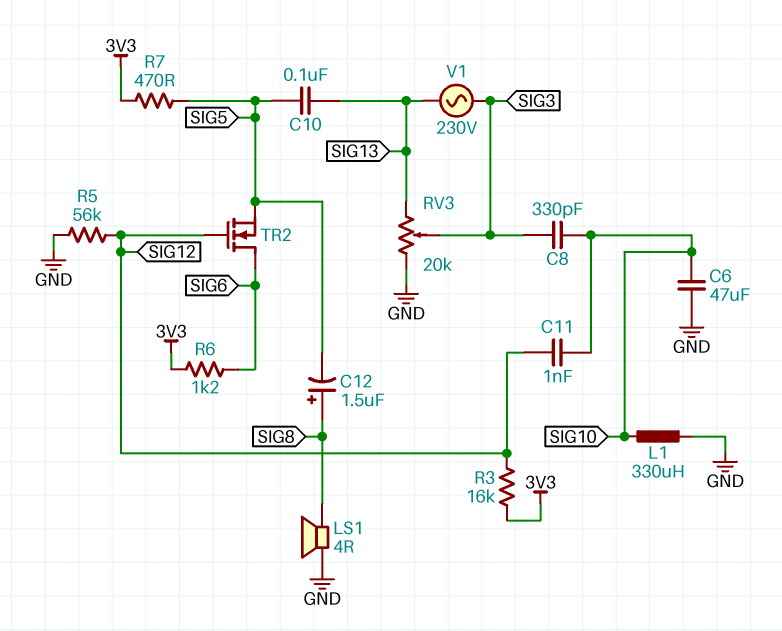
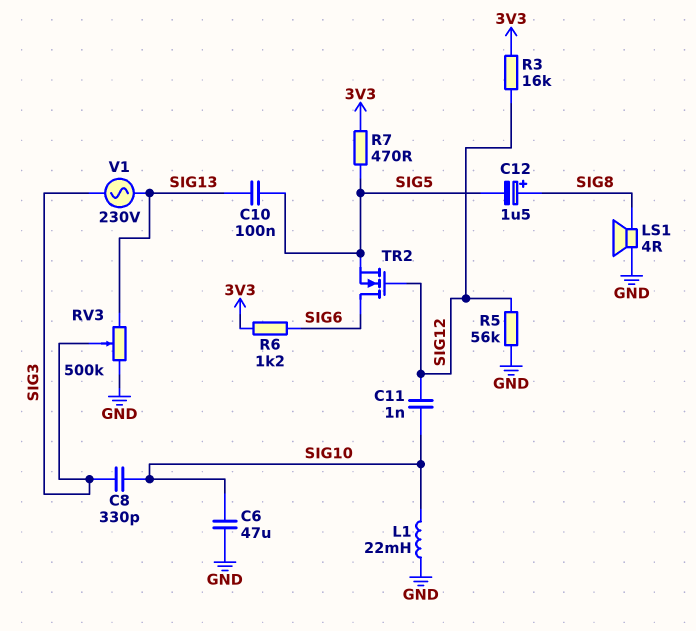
L1: 330uH (GND, SIG10) -> 22mH (GND, SIG10)
RV3: 20k (GND, SIG13, wiper SIG3) -> 500k (GND, SIG13, wiper SIG3)

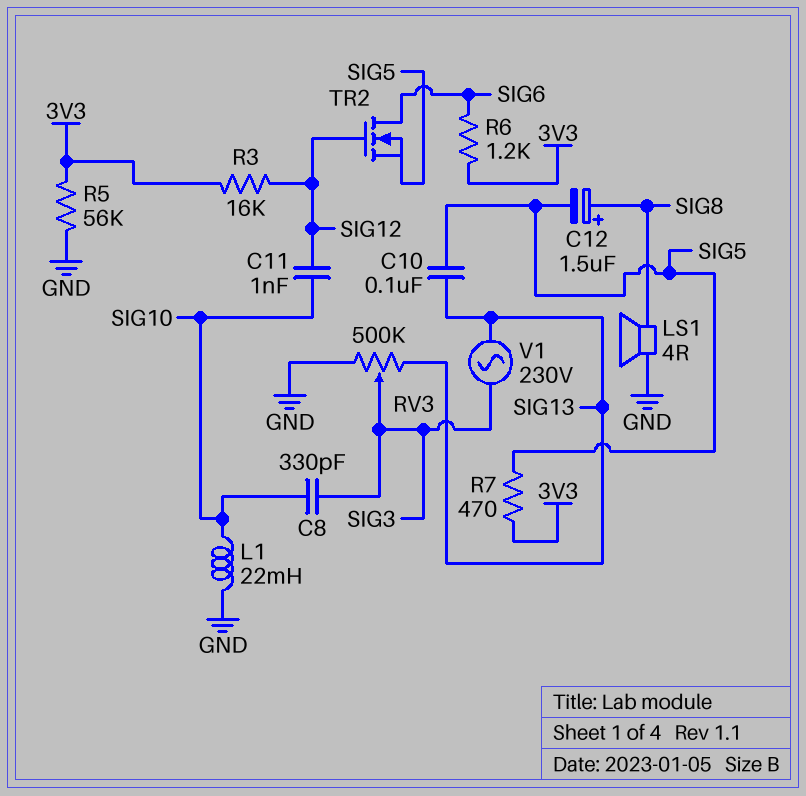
C6: 47uF (GND, SIG10) -> none
R5: 56k (GND, SIG12) -> 56k (3V3, GND)

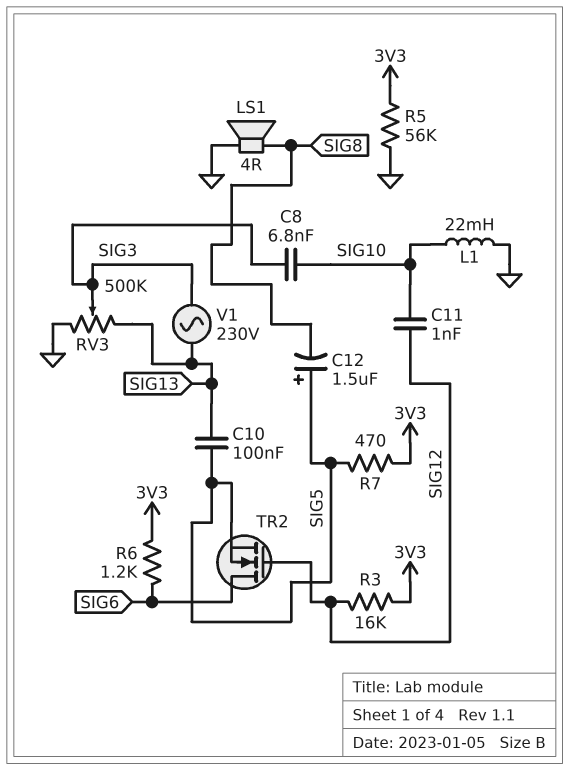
C8: 330pF (SIG3, SIG10) -> 6.8nF (SIG3, SIG10)
C12: 1.5uF (plus SIG8, minus SIG5) -> 1.5uF (plus SIG5, minus SIG8)

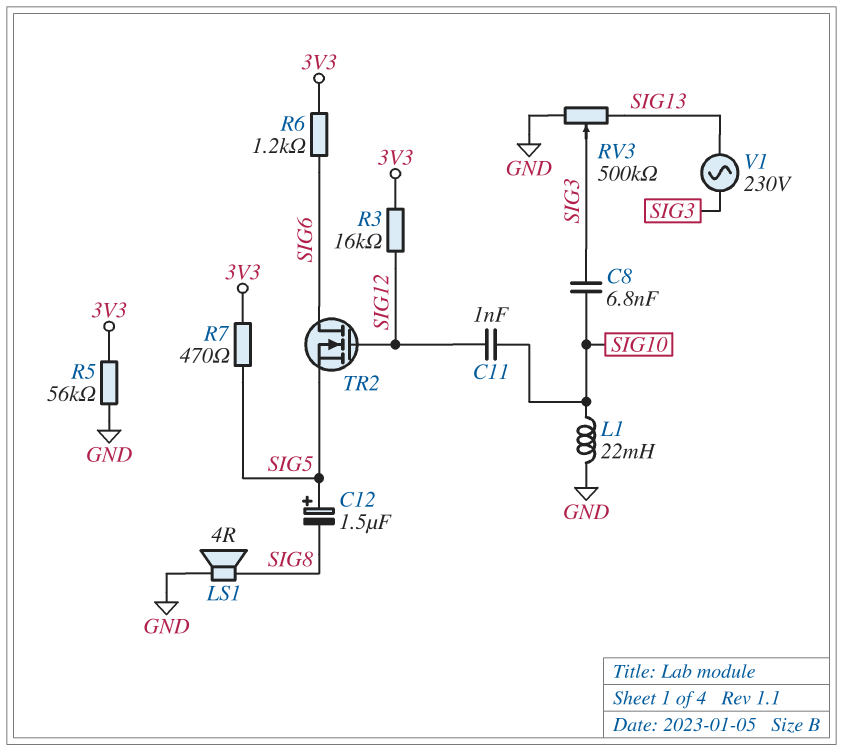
C10: 100nF (SIG5, SIG13) -> none

